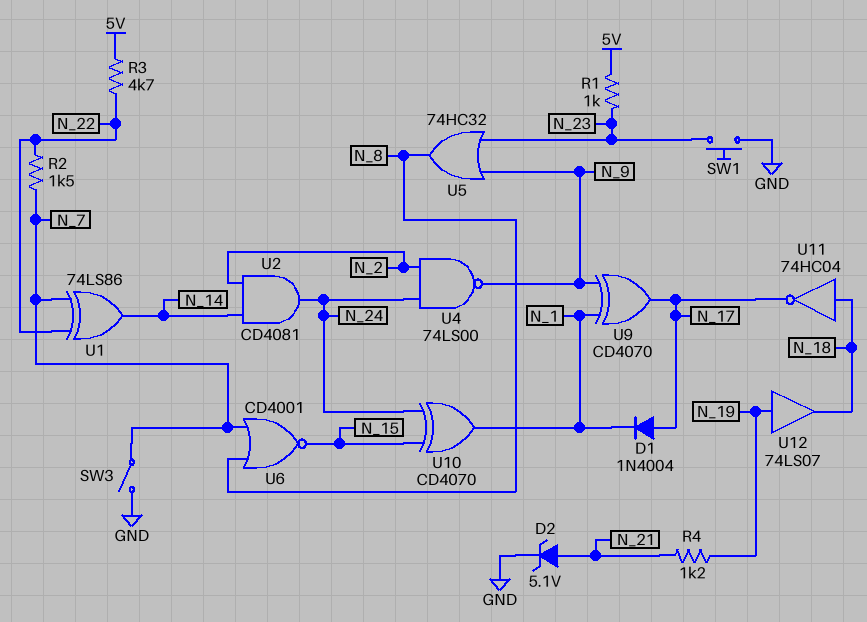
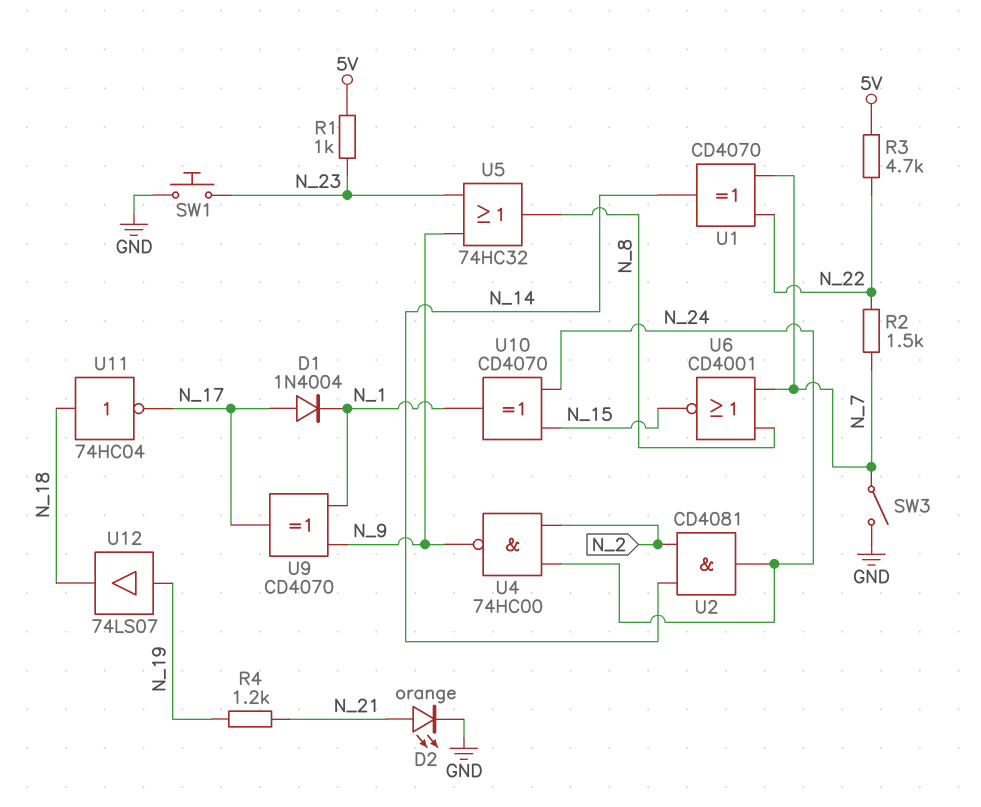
D2: zener 5.1V (A N_21, K GND) -> LED orange (A N_21, K GND)
U1: XOR 74LS86 (in N_7, in N_22, out N_14) -> XOR CD4070 (in N_7, in N_22, out N_14)
U4: NAND 74LS00 (in N_2, in N_24, out N_9) -> NAND 74HC00 (in N_2, in N_24, out N_9)

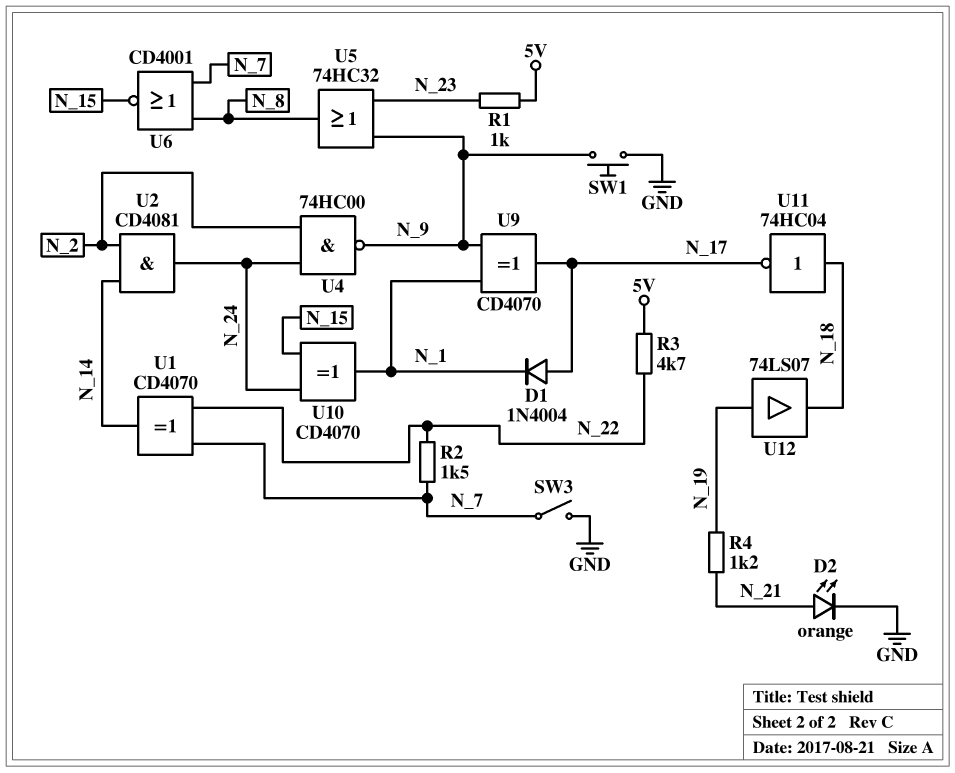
SW1: button (GND, N_23) -> button (GND, N_9)

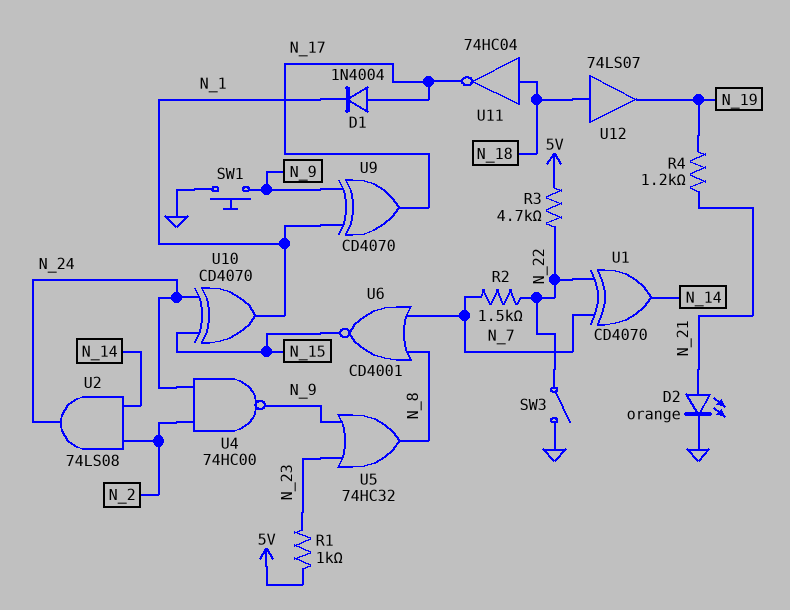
SW3: switch (GND, N_7) -> switch (GND, N_22)
U2: AND CD4081 (in N_2, in N_14, out N_24) -> AND 74LS08 (in N_2, in N_14, out N_24)
U12: buffer 74LS07 (in N_19, out N_18) -> buffer 74LS07 (in N_18, out N_19)

